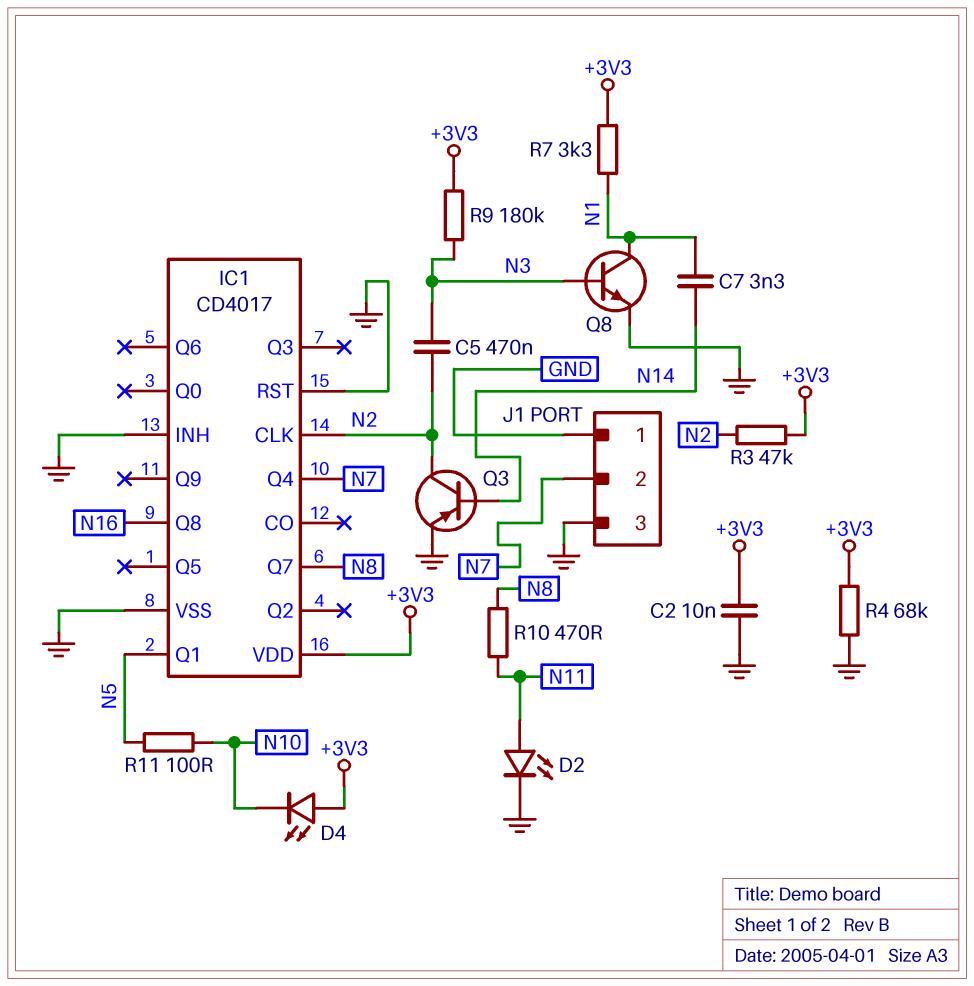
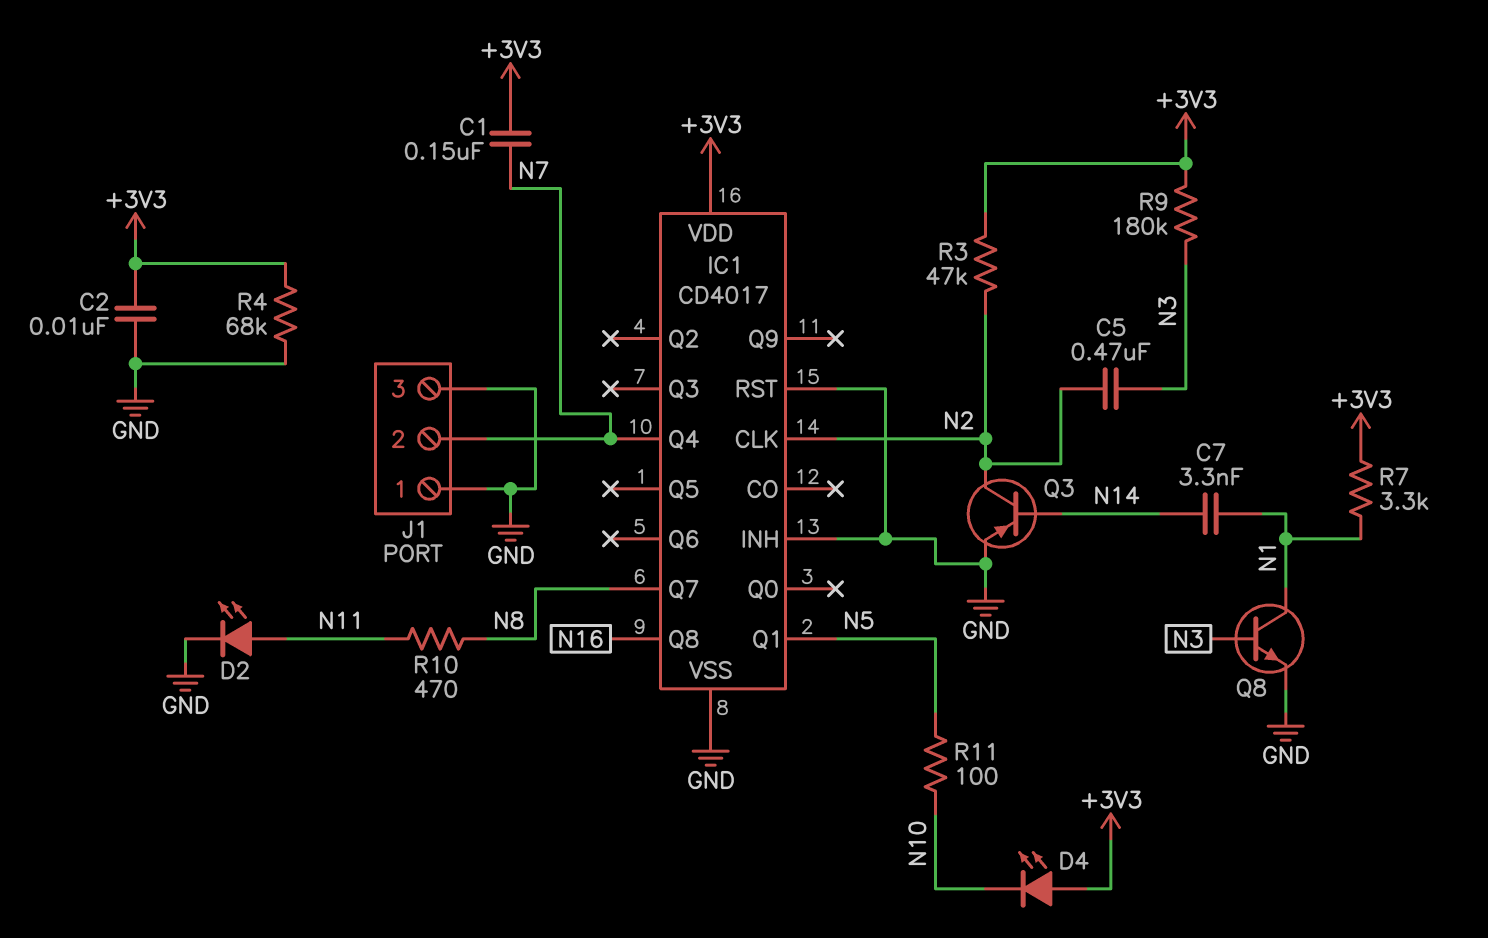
C1: none -> 150nF (+3V3, N7)

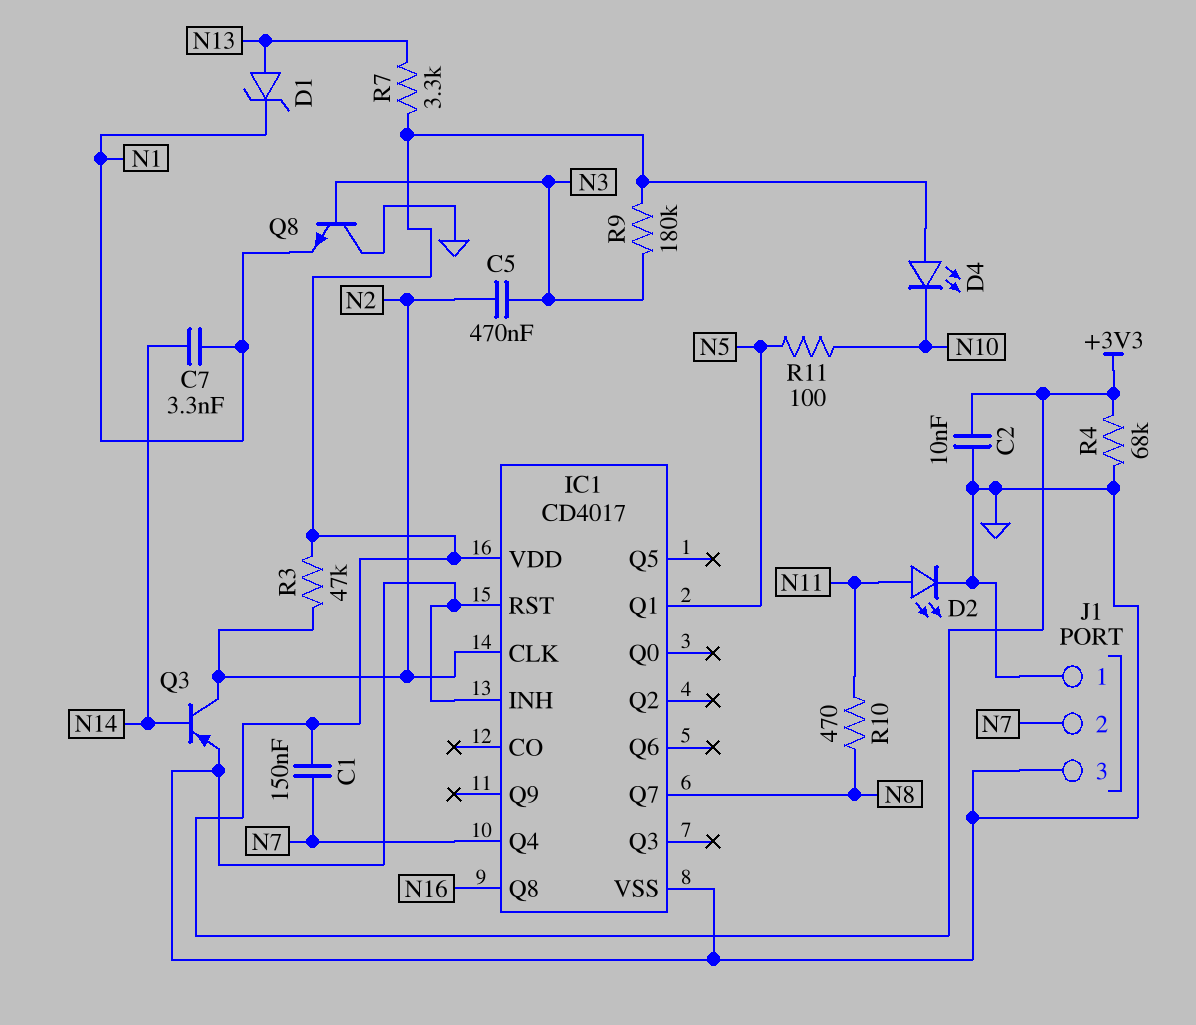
D1: none -> zener (A N13, K N1)
Q8: NPN (B N3, C N1, E GND) -> NPN (B N3, C GND, E N1)
R7: 3.3k (+3V3, N1) -> 3.3k (+3V3, N13)

